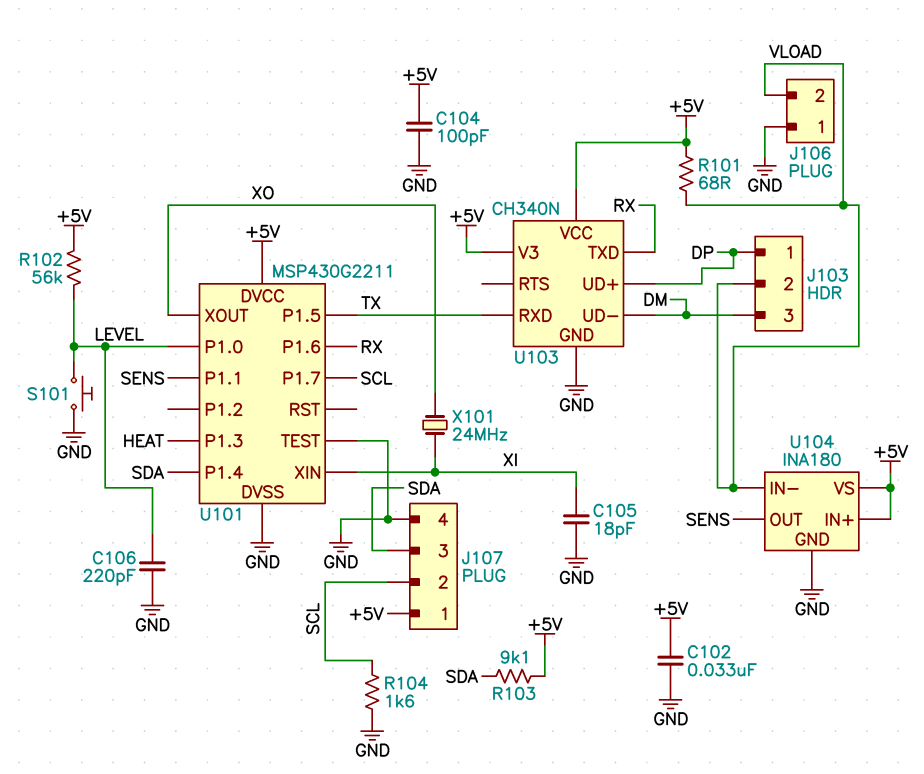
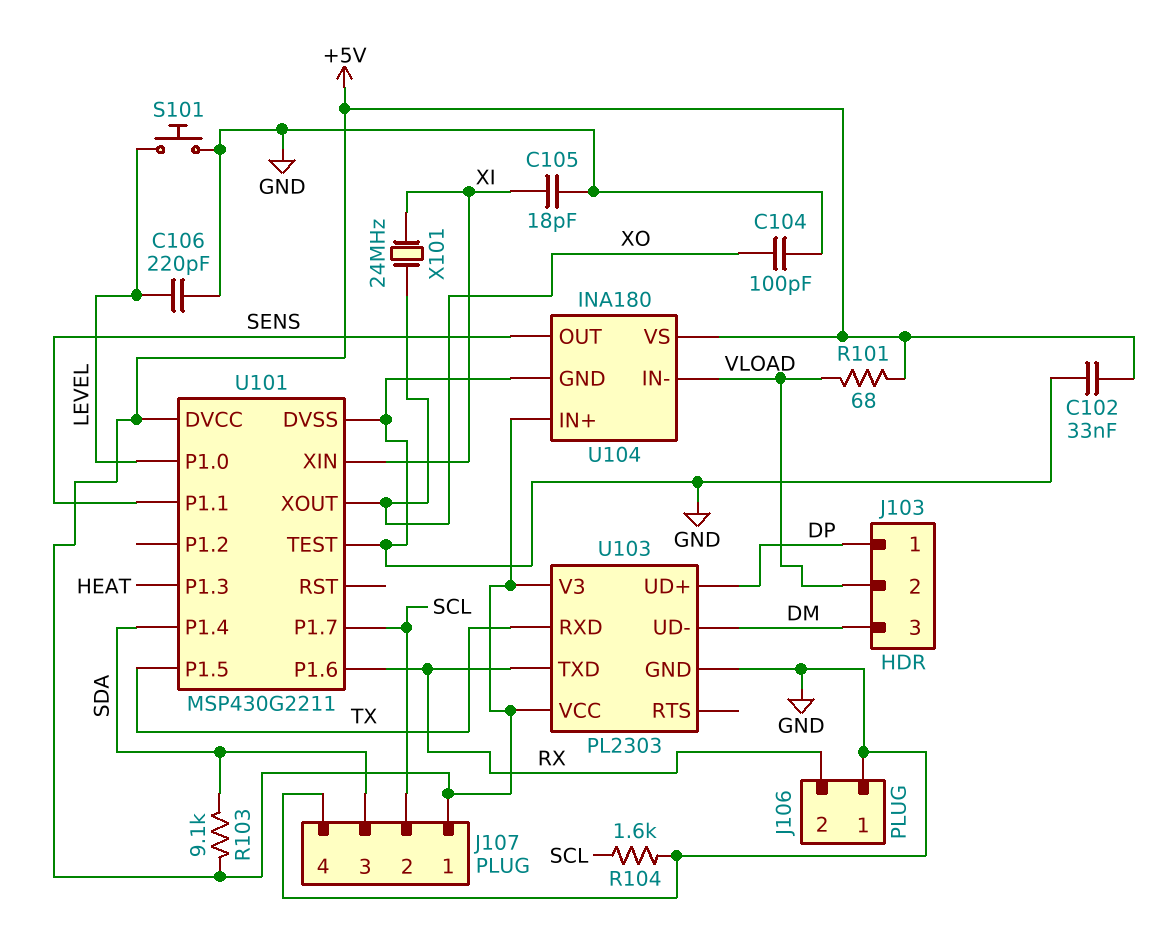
C104: 100pF (+5V, GND) -> 100pF (GND, XO)
J106 pin 2: VLOAD -> RX
R102: 56k (+5V, LEVEL) -> none
U103: CH340N -> PL2303

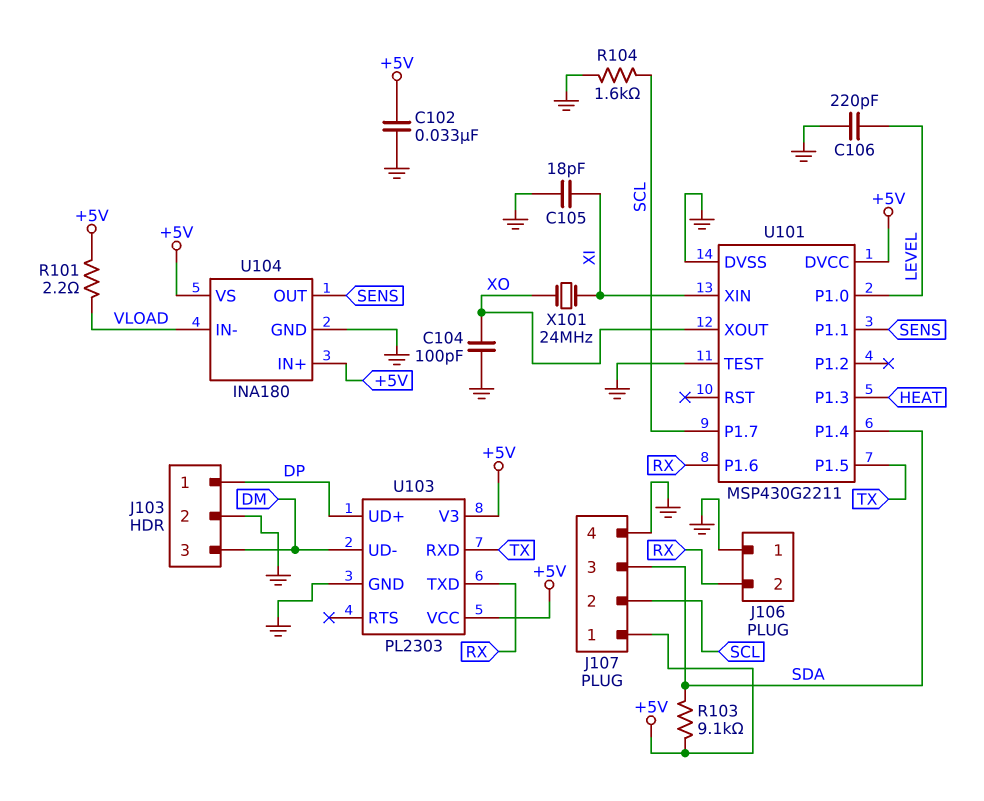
J103 pin 2: VLOAD -> GND
R101: 68 (+5V, VLOAD) -> 2.2 (+5V, VLOAD)
S101: button (GND, LEVEL) -> none

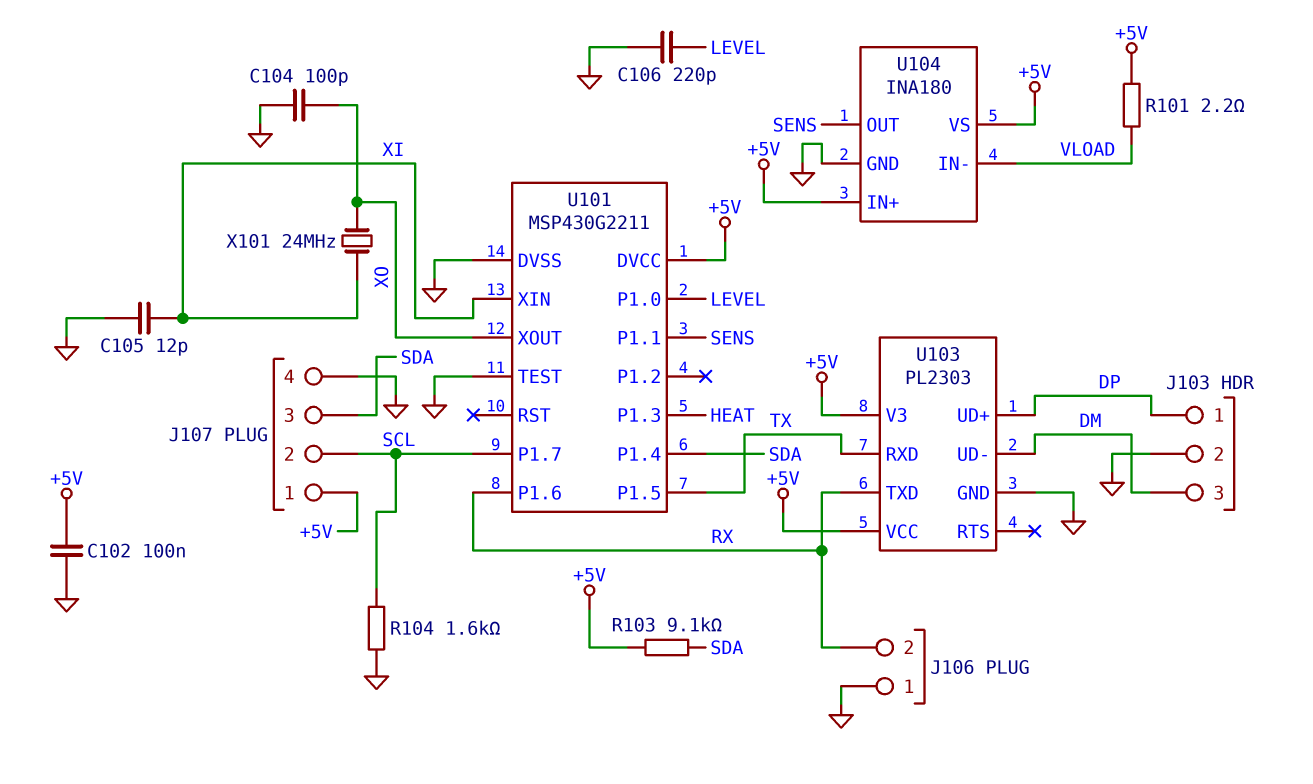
C102: 33nF (+5V, GND) -> 100nF (+5V, GND)
C105: 18pF (GND, XI) -> 12pF (GND, XI)

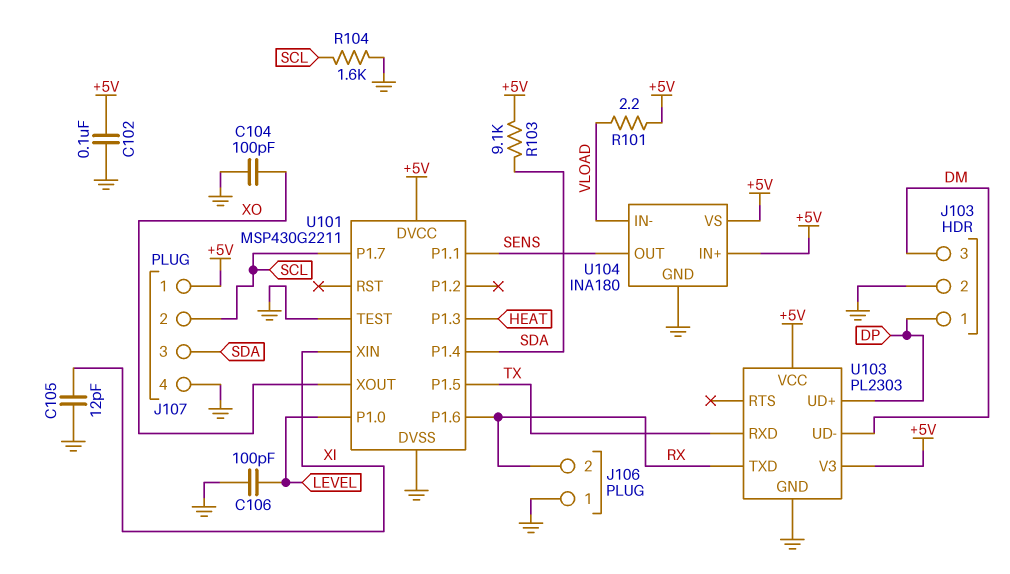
C106: 220pF (GND, LEVEL) -> 100pF (GND, LEVEL)
X101: 24MHz (XI, XO) -> none

